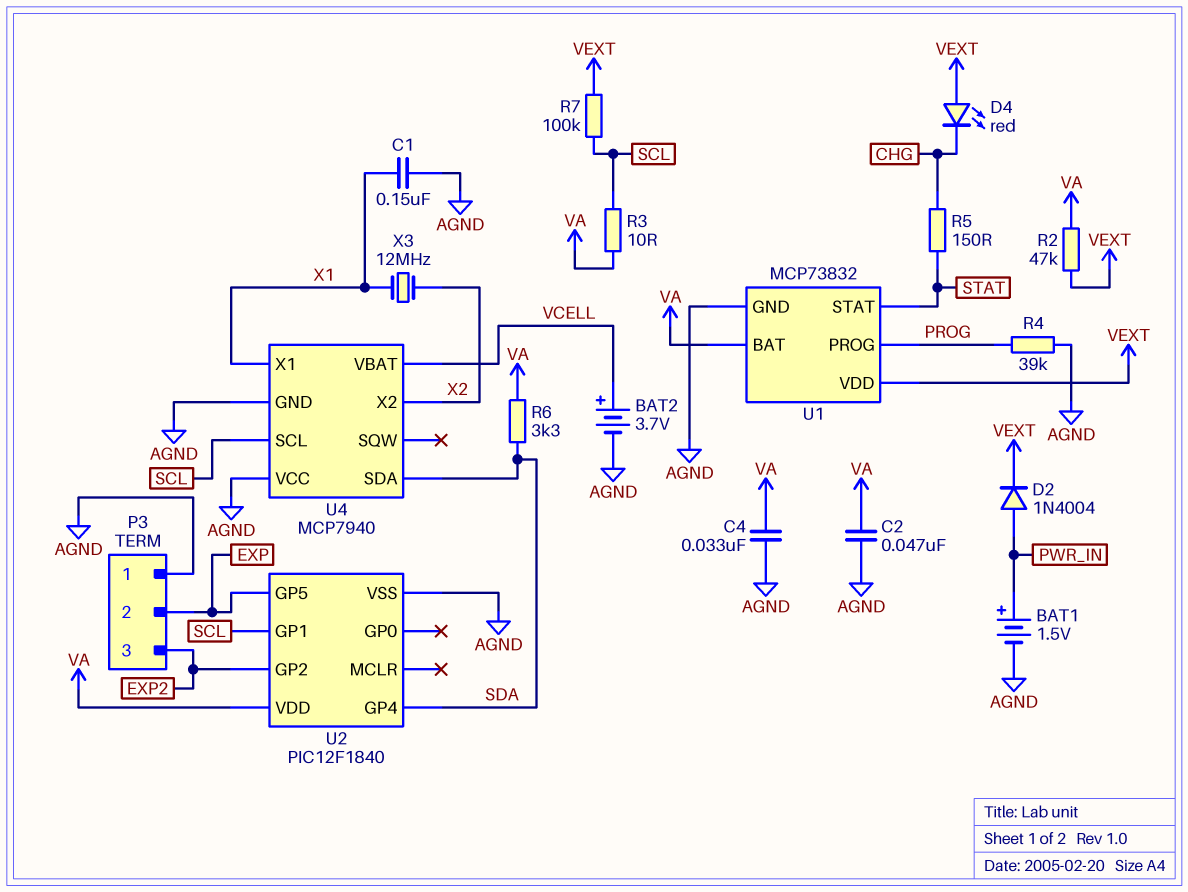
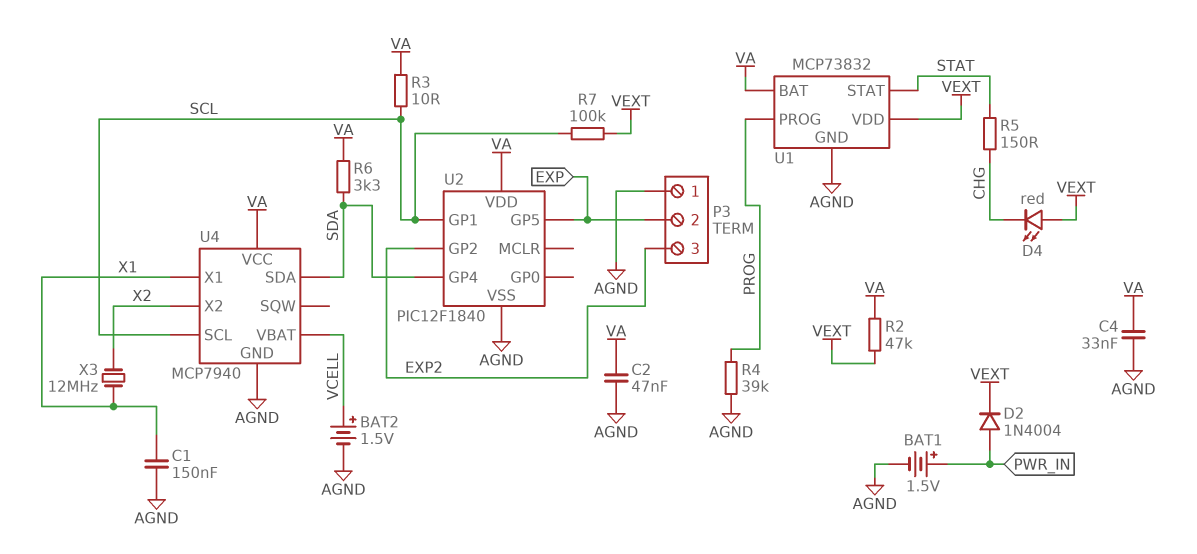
BAT2: 3.7V (plus VCELL, minus AGND) -> 1.5V (plus VCELL, minus AGND)
U4 pin VCC: AGND -> VA

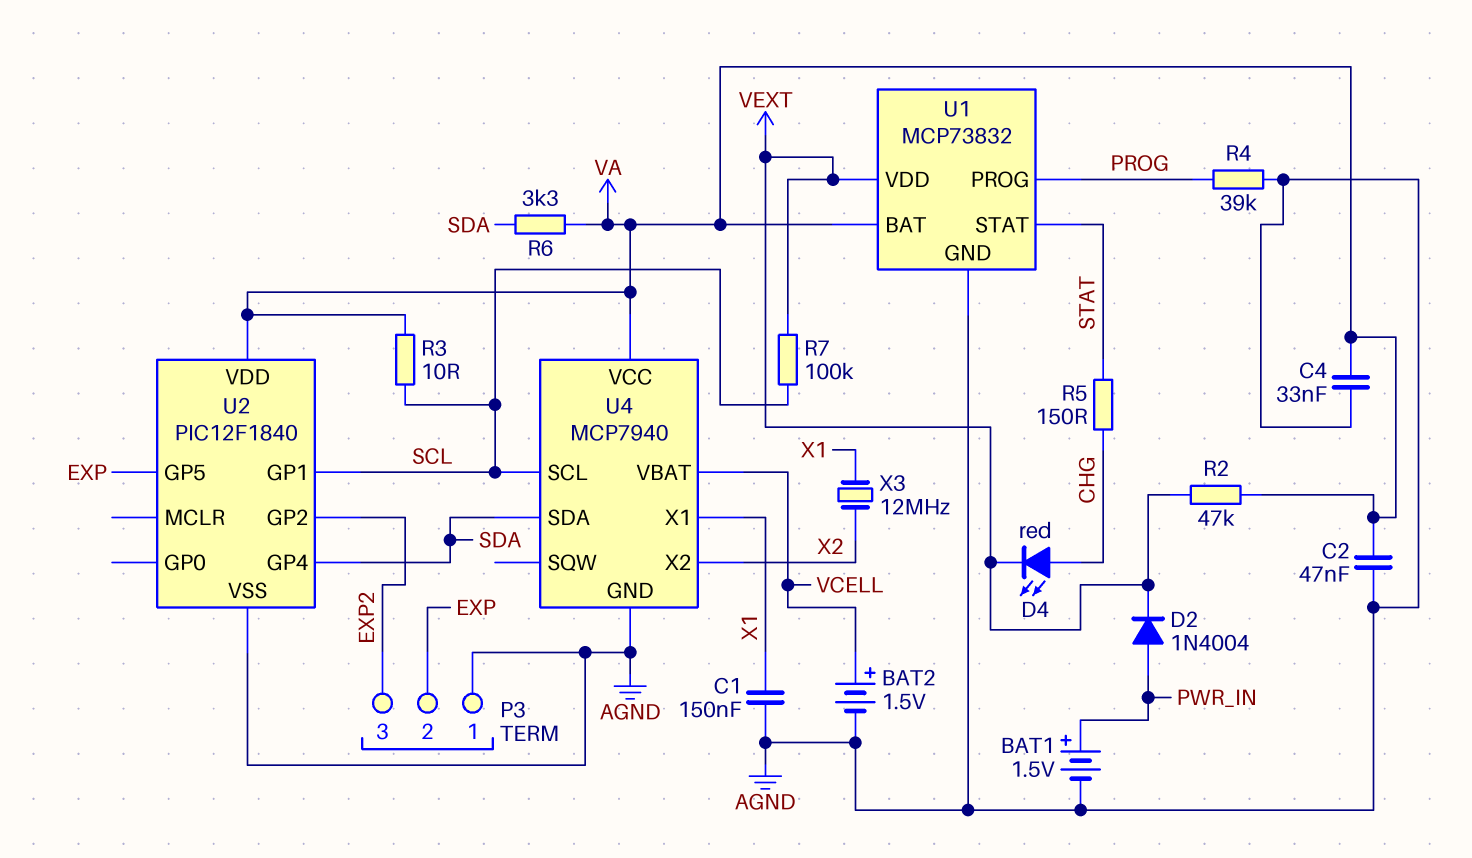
D4: LED red (A VEXT, K CHG) -> LED red (A CHG, K VEXT)

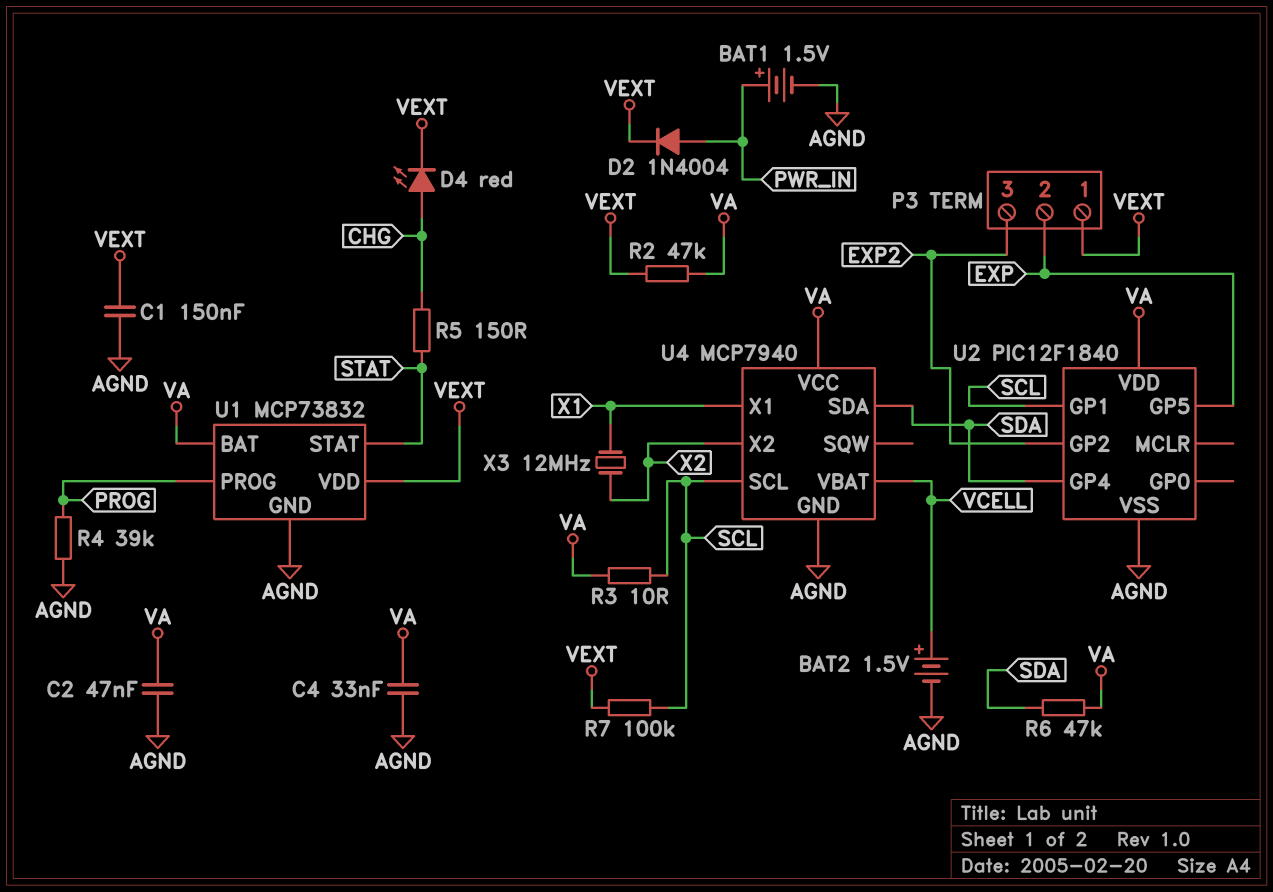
C1: 150nF (AGND, X1) -> 150nF (AGND, VEXT)
P3 pin 1: AGND -> VEXT
R6: 3.3k (SDA, VA) -> 47k (SDA, VA)

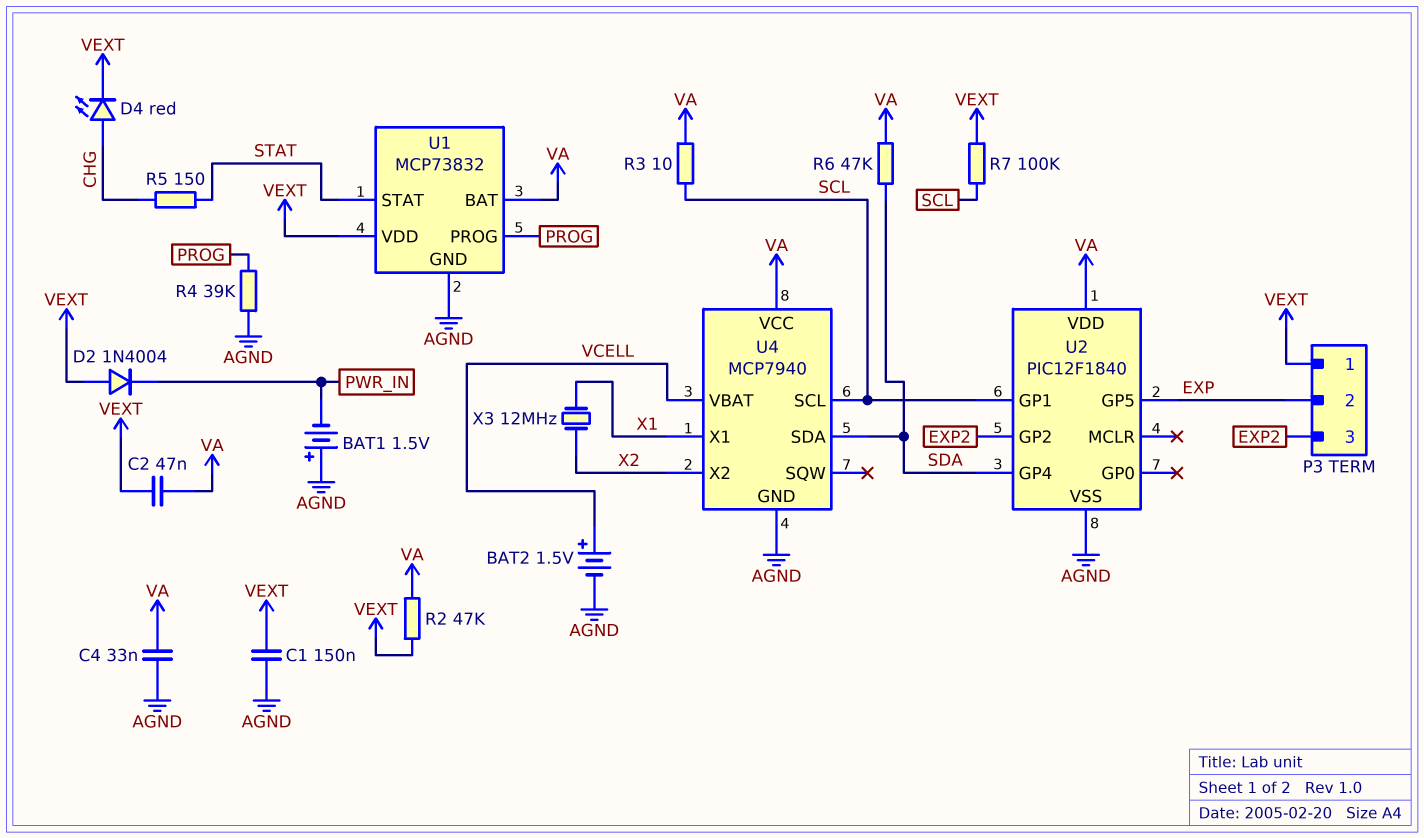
BAT1: 1.5V (plus PWR_IN, minus AGND) -> 1.5V (plus AGND, minus PWR_IN)
C2: 47nF (AGND, VA) -> 47nF (VA, VEXT)
D2: diode 1N4004 (A PWR_IN, K VEXT) -> diode 1N4004 (A VEXT, K PWR_IN)

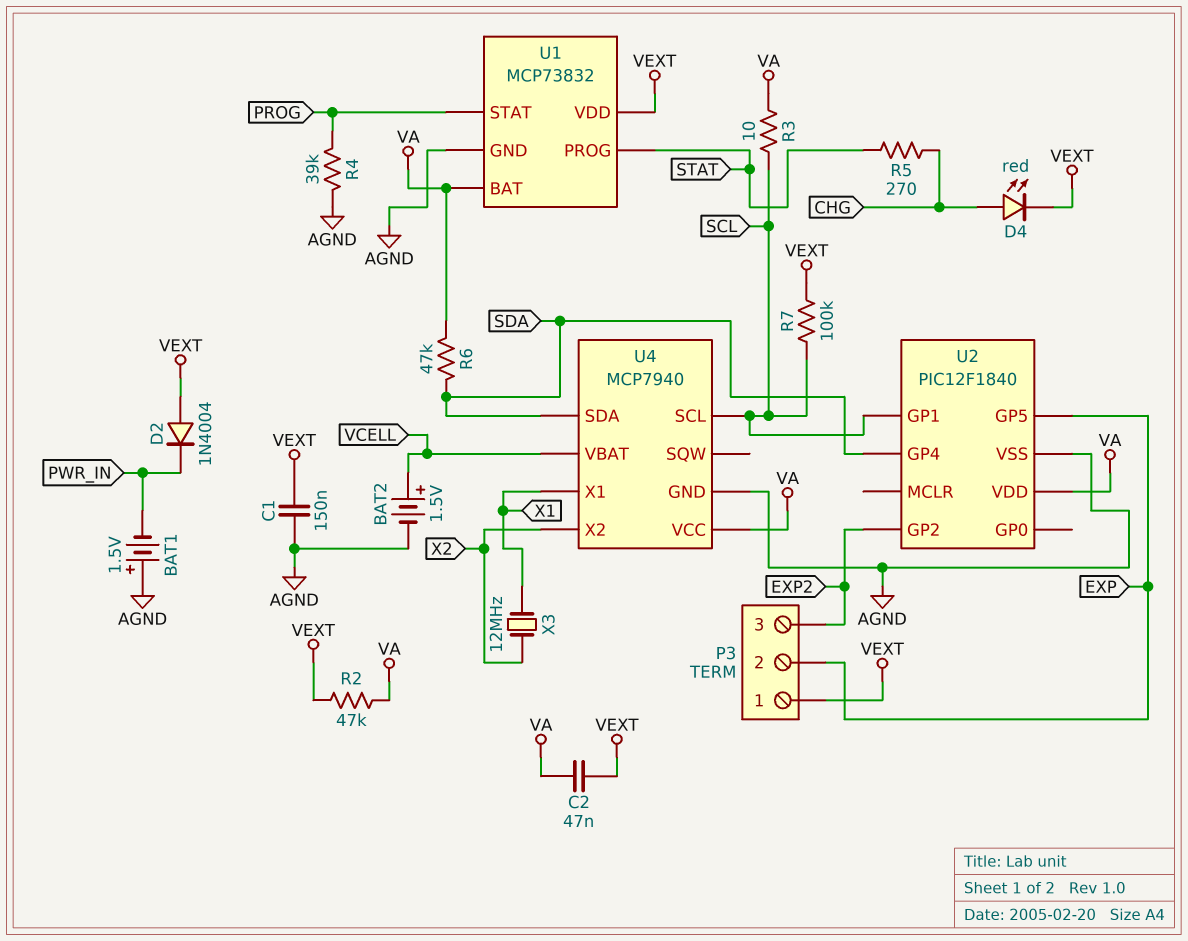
C4: 33nF (AGND, VA) -> none
R5: 150 (CHG, STAT) -> 270 (CHG, STAT)
U1 pin PROG: PROG -> STAT
U1 pin STAT: STAT -> PROG

